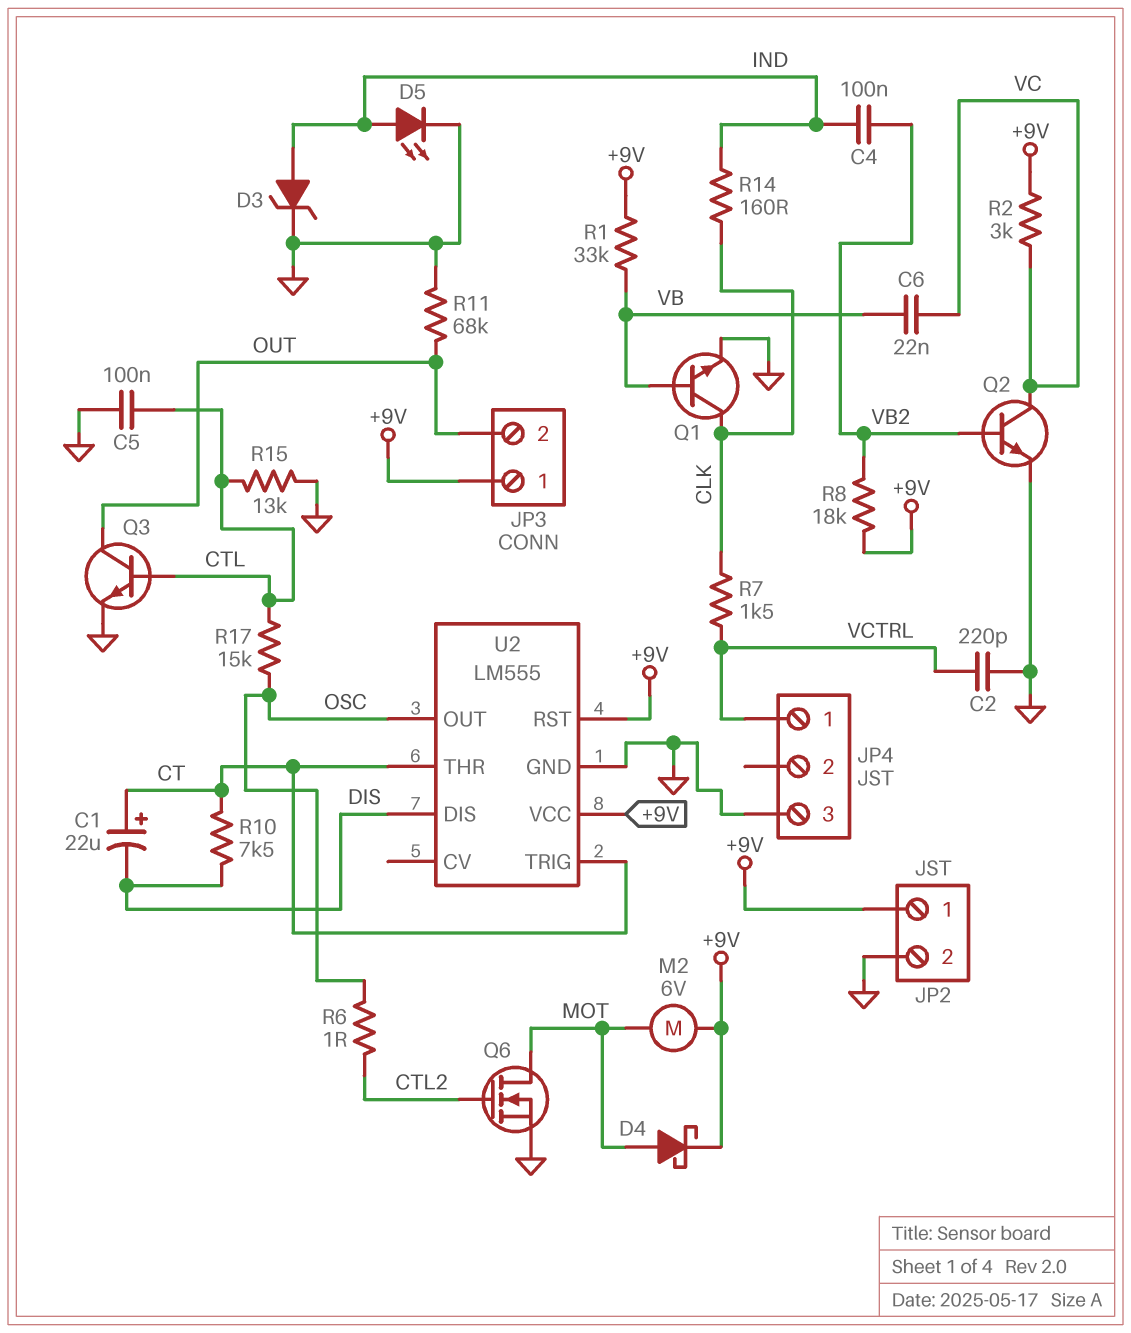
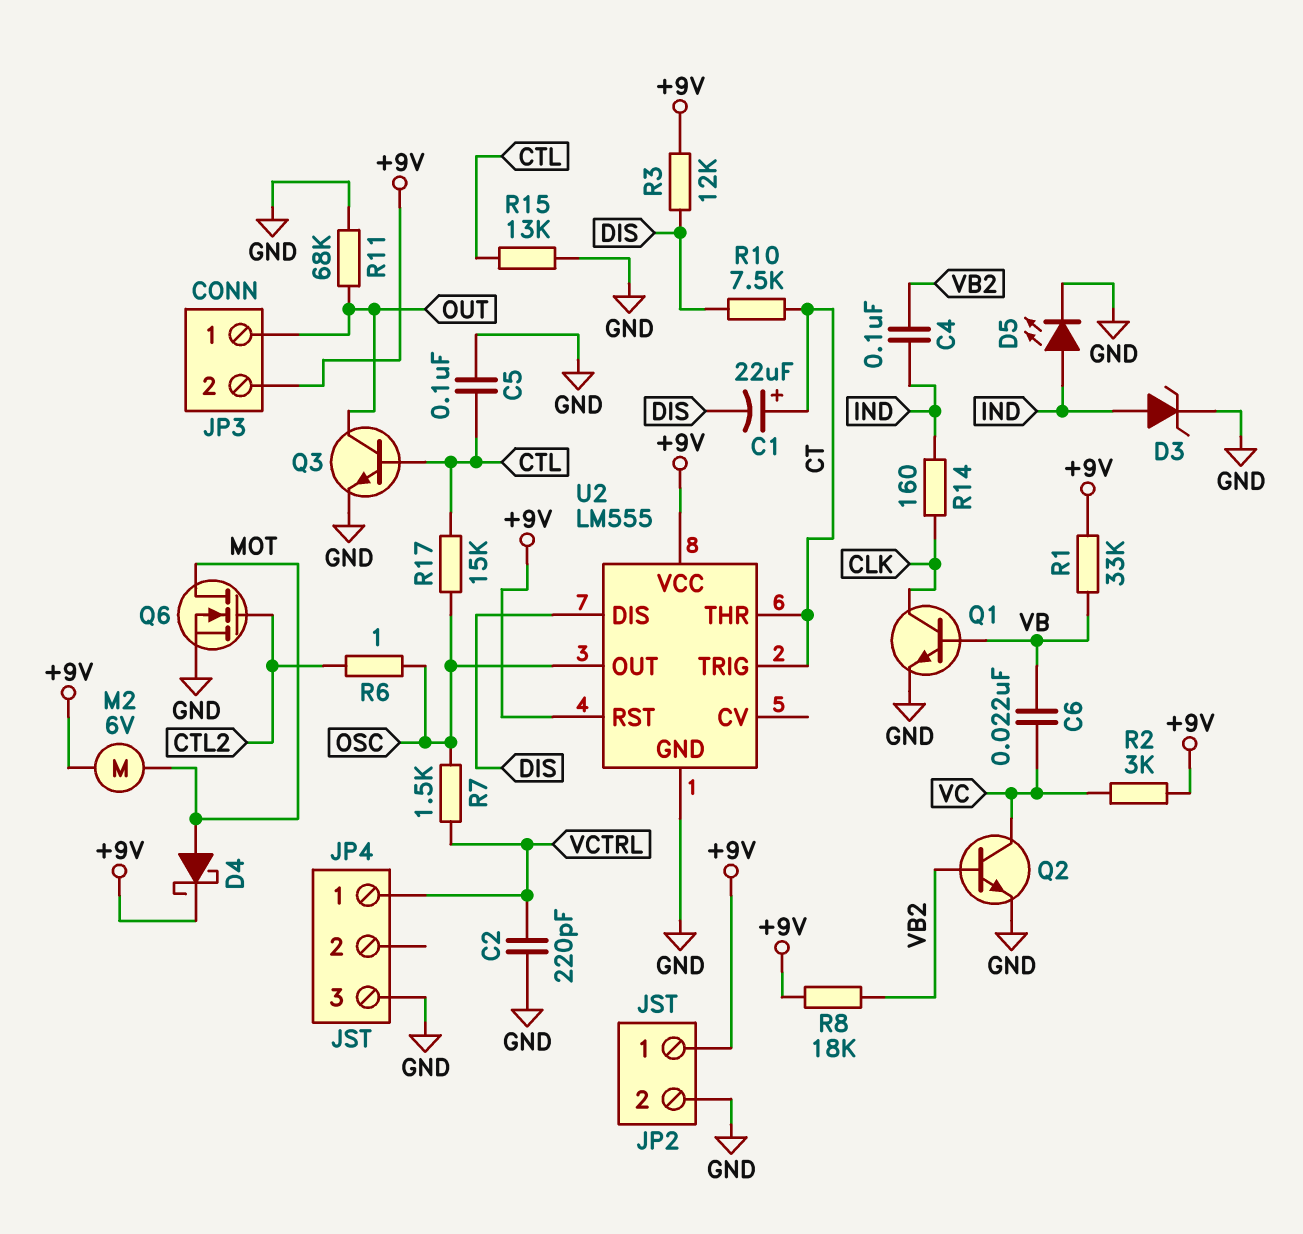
JP3 pin 1: +9V -> OUT
JP3 pin 2: OUT -> +9V
R3: none -> 12k (+9V, DIS)
R7: 1.5k (CLK, VCTRL) -> 1.5k (OSC, VCTRL)

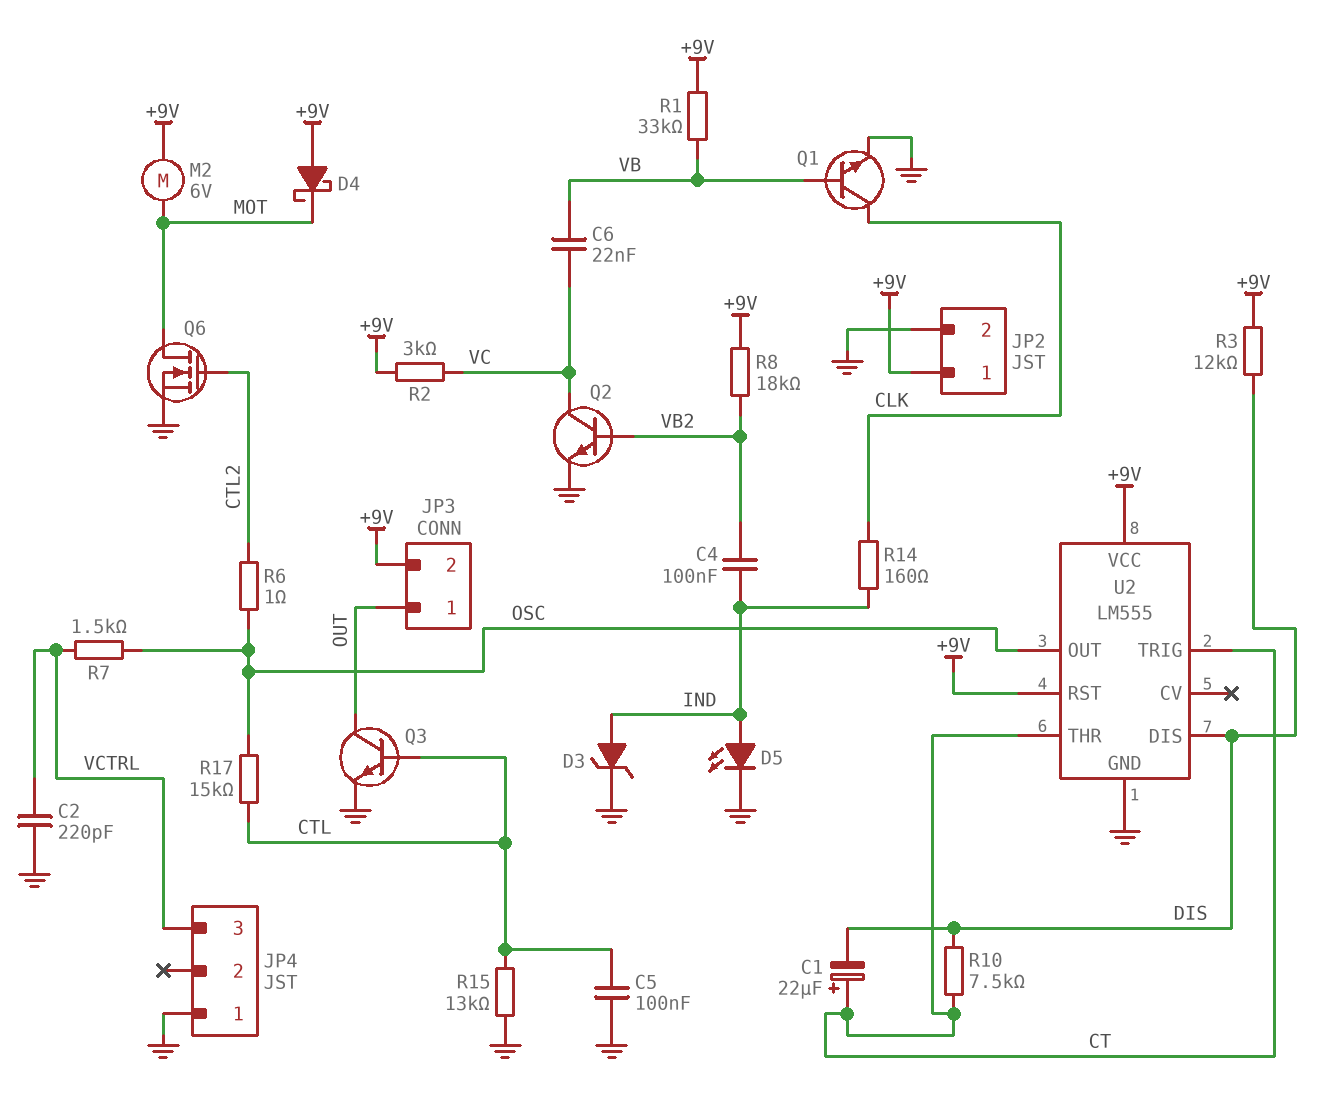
D4: schottky (A MOT, K +9V) -> schottky (A +9V, K MOT)
JP4 pin 1: VCTRL -> GND
JP4 pin 3: GND -> VCTRL
R11: 68k (GND, OUT) -> none

